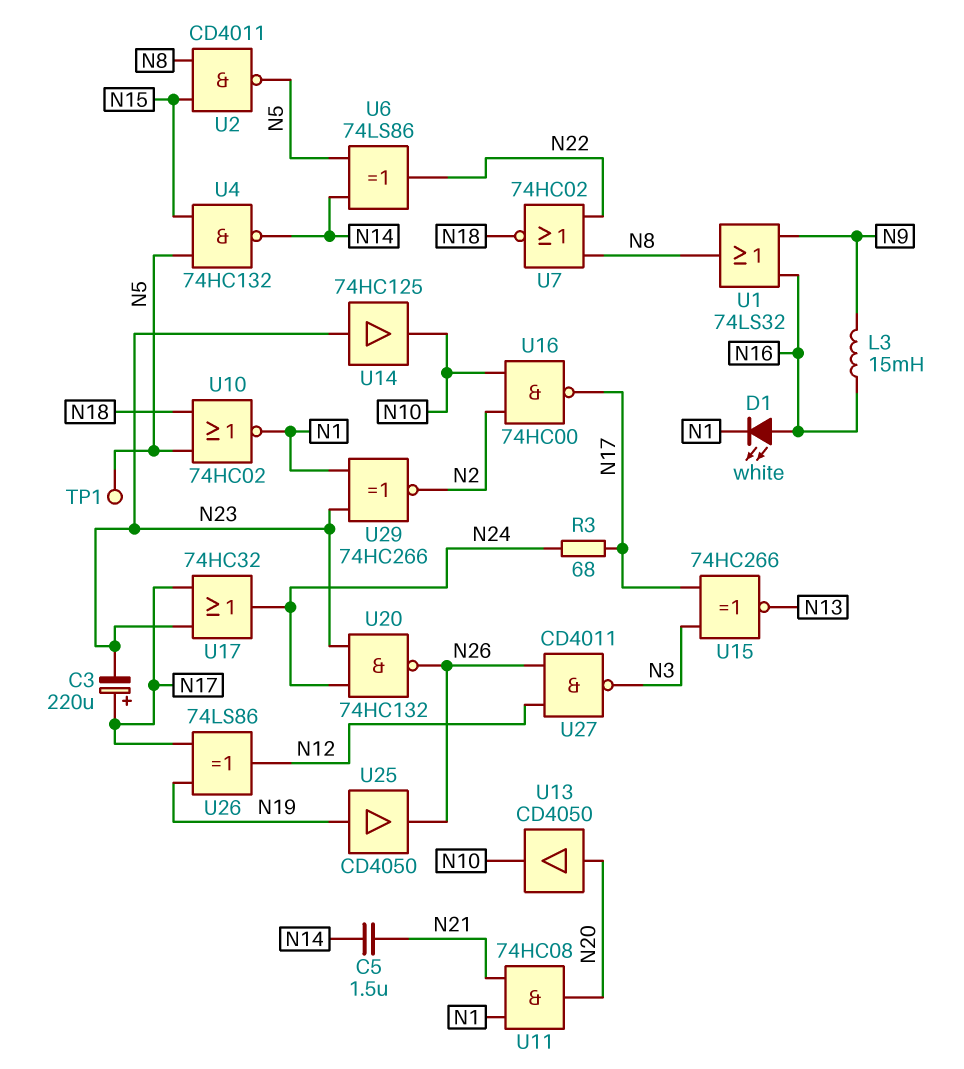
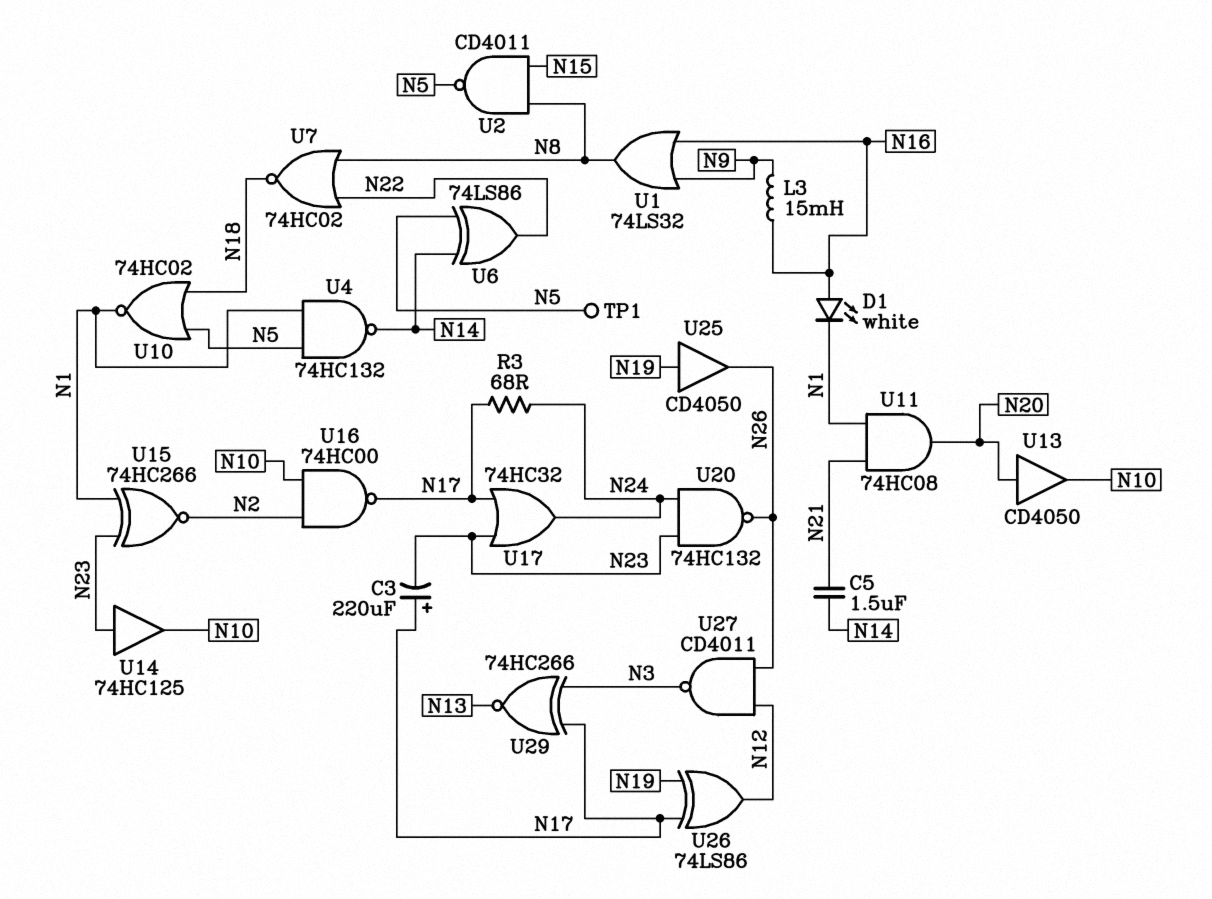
U4: NAND 74HC132 (in N5, in N15, out N14) -> NAND 74HC132 (in N1, in N5, out N14)
U15: XNOR 74HC266 (in N3, in N17, out N13) -> XNOR 74HC266 (in N1, in N23, out N2)
U29: XNOR 74HC266 (in N1, in N23, out N2) -> XNOR 74HC266 (in N3, in N17, out N13)

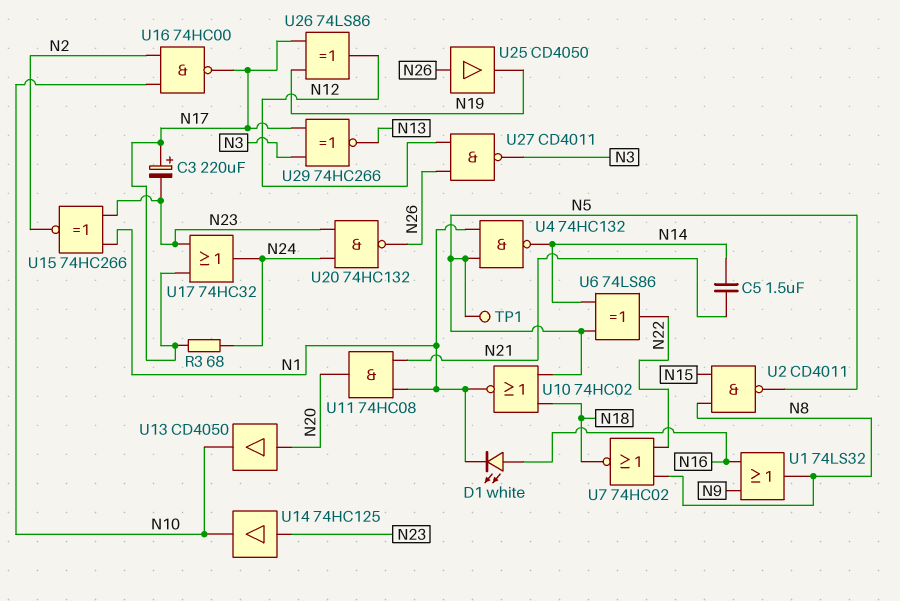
L3: 15mH (N9, N16) -> none
U25: buffer CD4050 (in N19, out N26) -> buffer CD4050 (in N26, out N19)

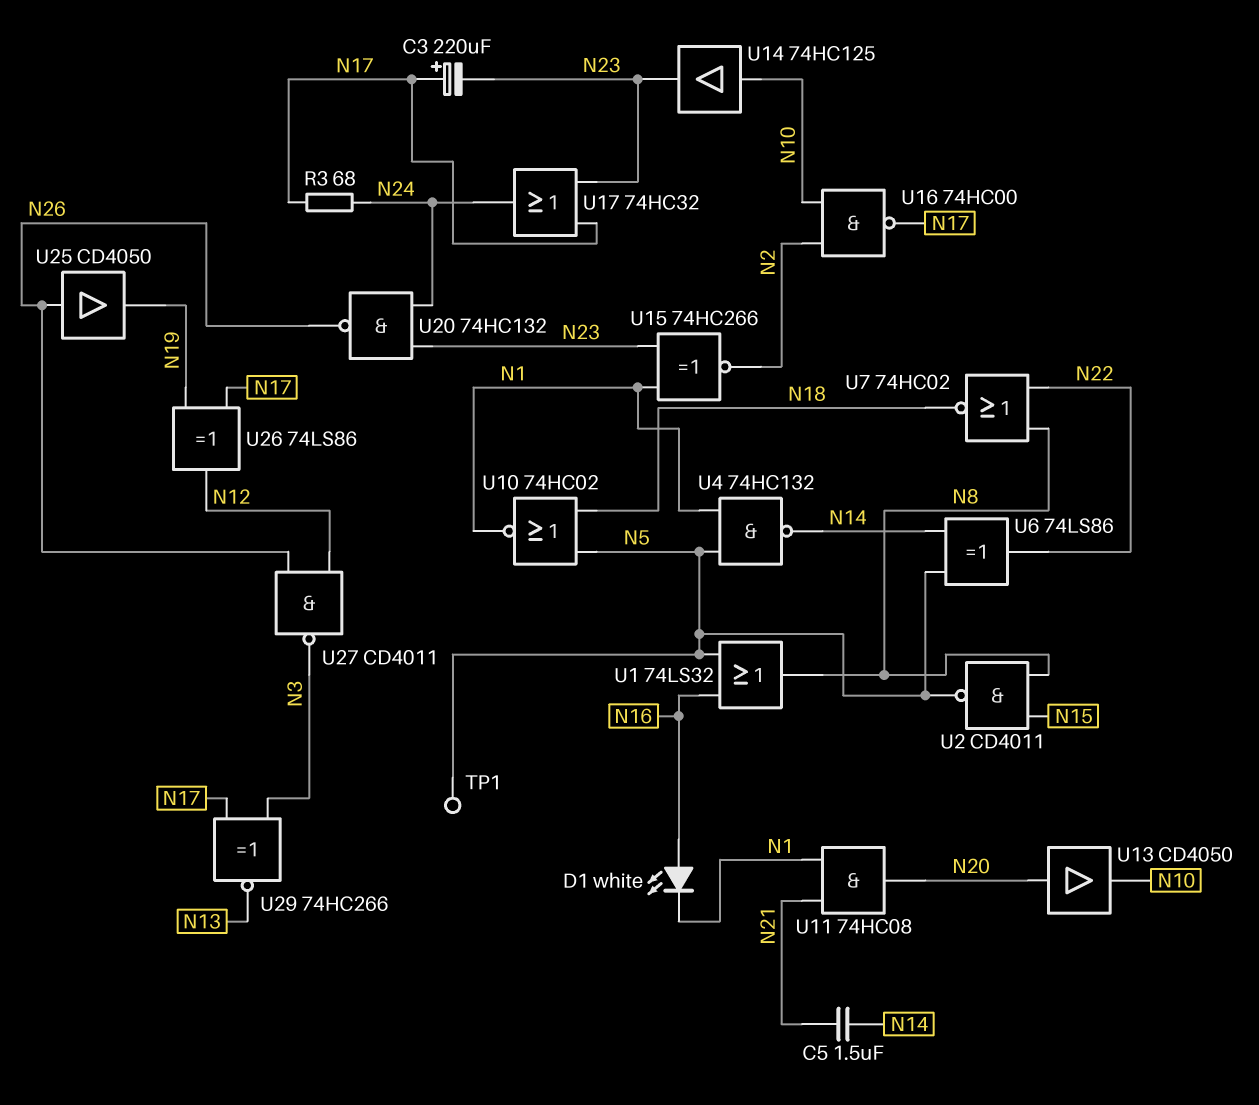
U1: OR 74LS32 (in N9, in N16, out N8) -> OR 74LS32 (in N5, in N16, out N8)
U14: buffer 74HC125 (in N23, out N10) -> buffer 74HC125 (in N10, out N23)

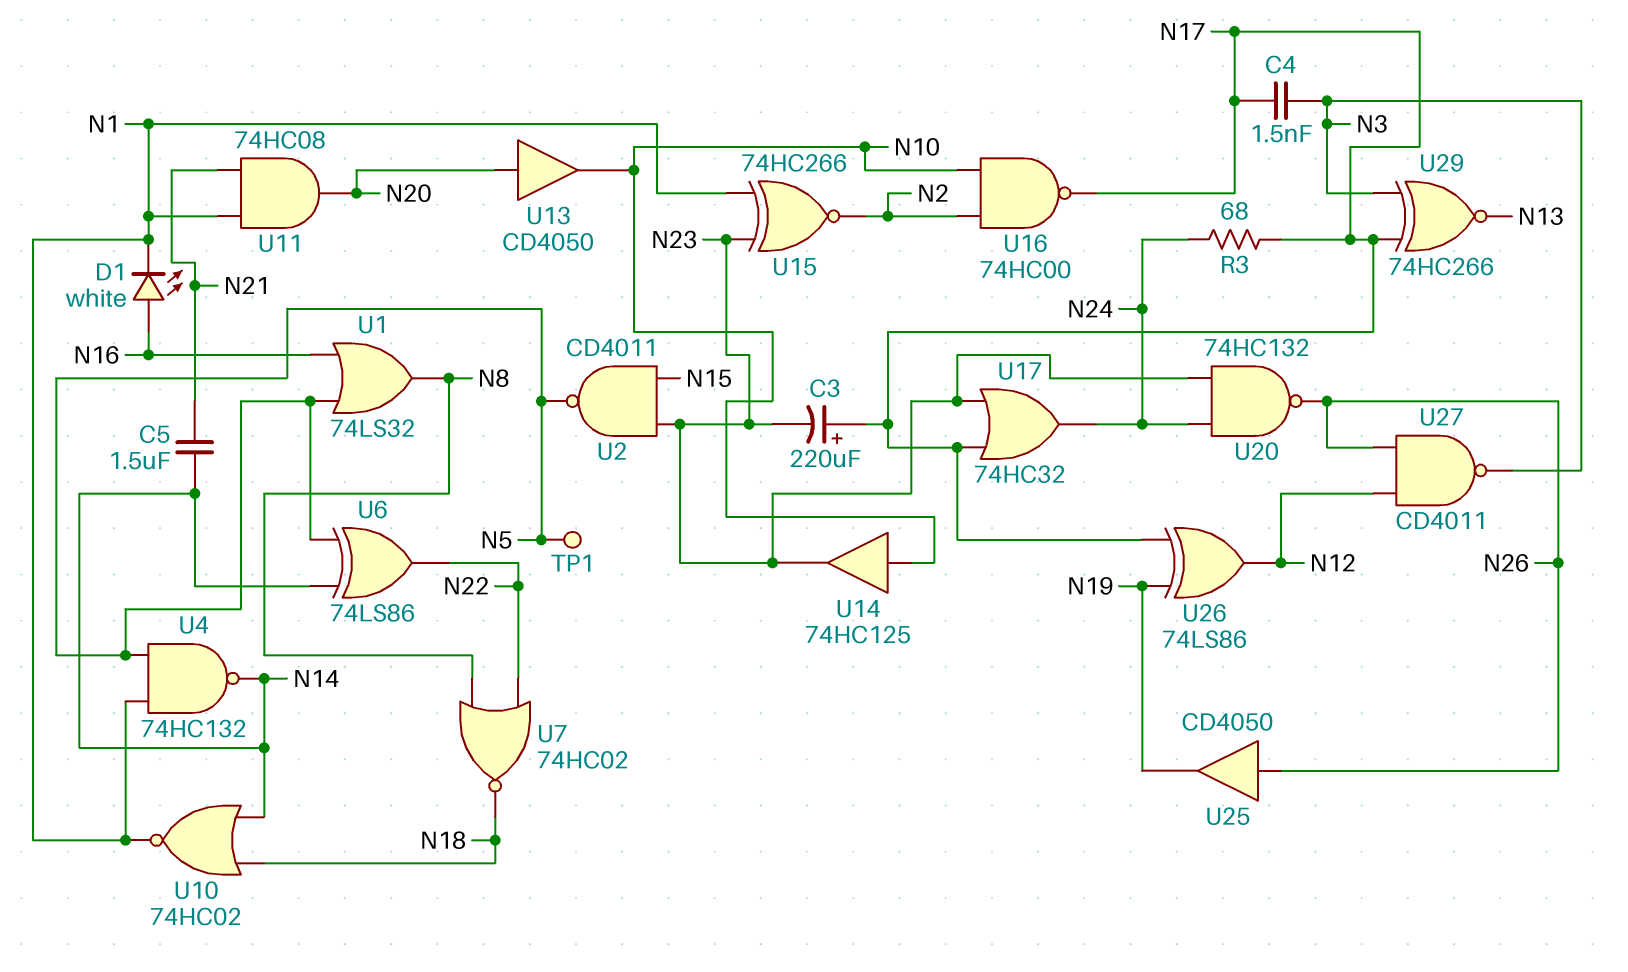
C4: none -> 1.5nF (N3, N17)
U2: NAND CD4011 (in N8, in N15, out N5) -> NAND CD4011 (in N15, in N23, out N5)
U10: NOR 74HC02 (in N5, in N18, out N1) -> NOR 74HC02 (in N14, in N18, out N1)

